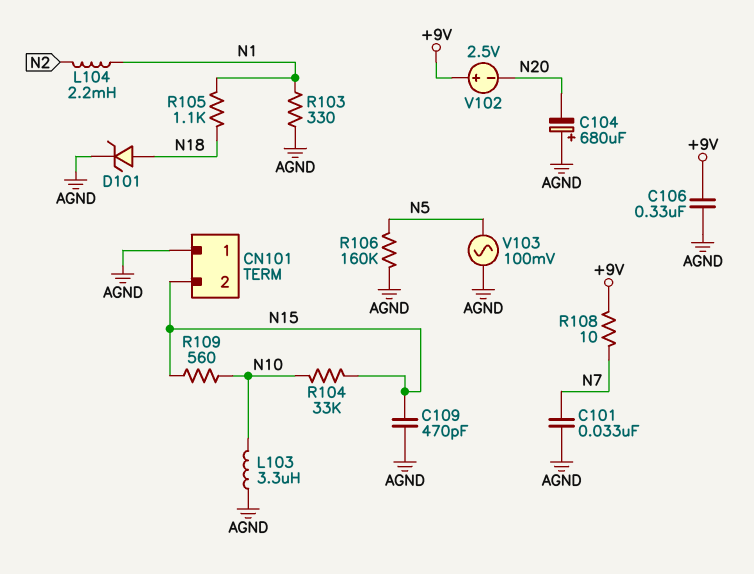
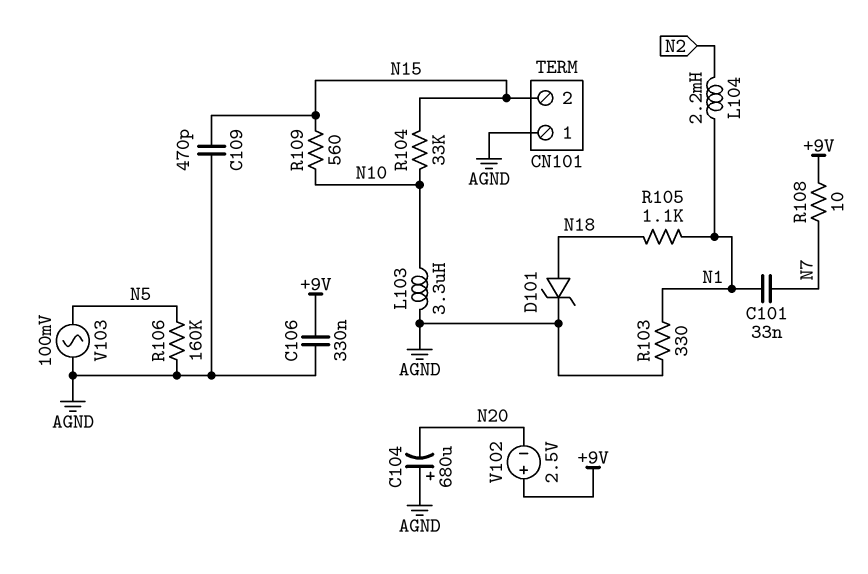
C101: 33nF (AGND, N7) -> 33nF (N1, N7)

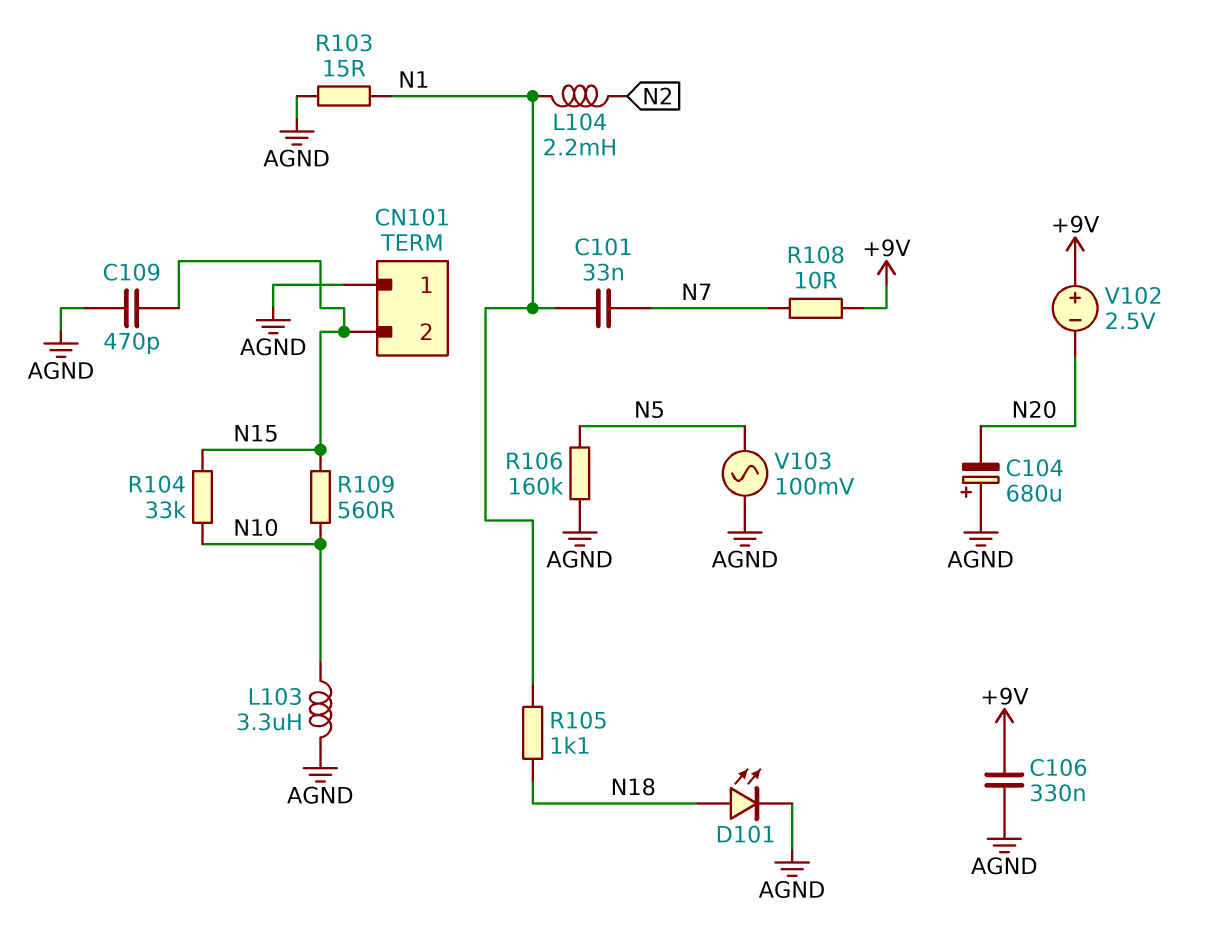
D101: zener (A N18, K AGND) -> LED (A N18, K AGND)
R103: 330 (AGND, N1) -> 15 (AGND, N1)

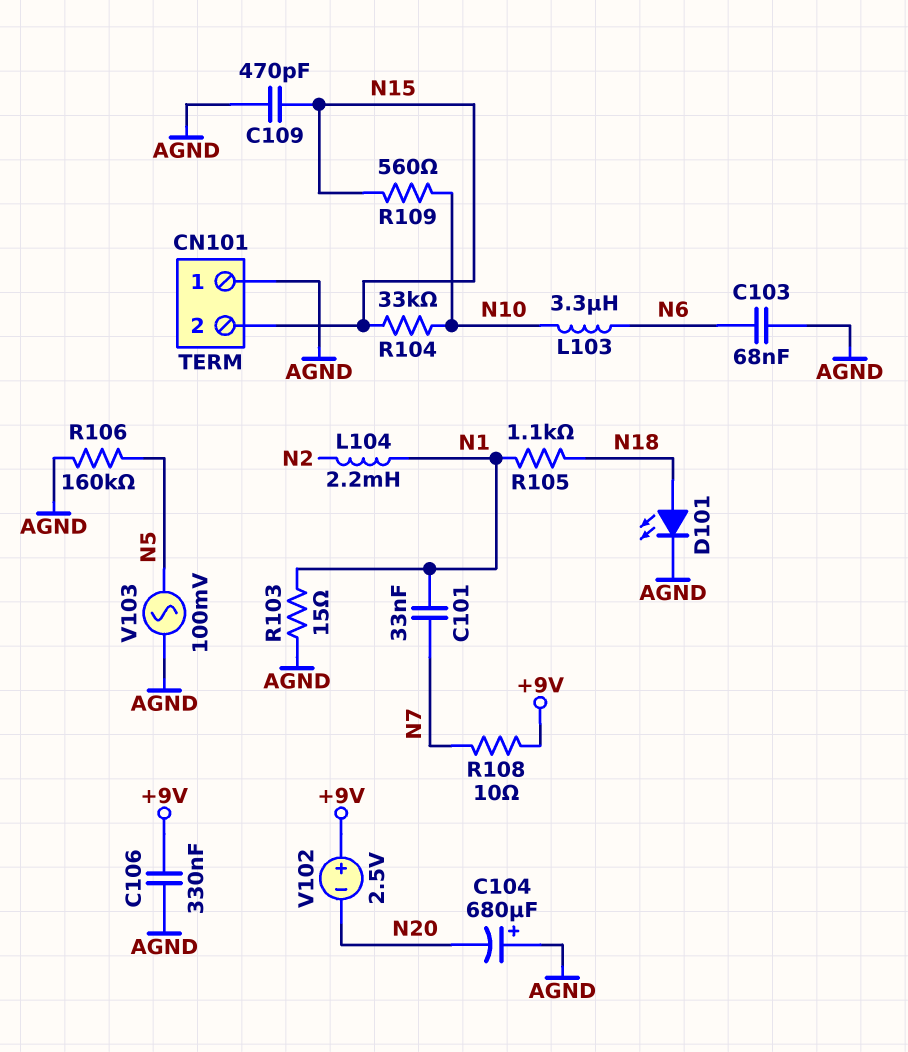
C103: none -> 68nF (AGND, N6)
L103: 3.3uH (AGND, N10) -> 3.3uH (N6, N10)

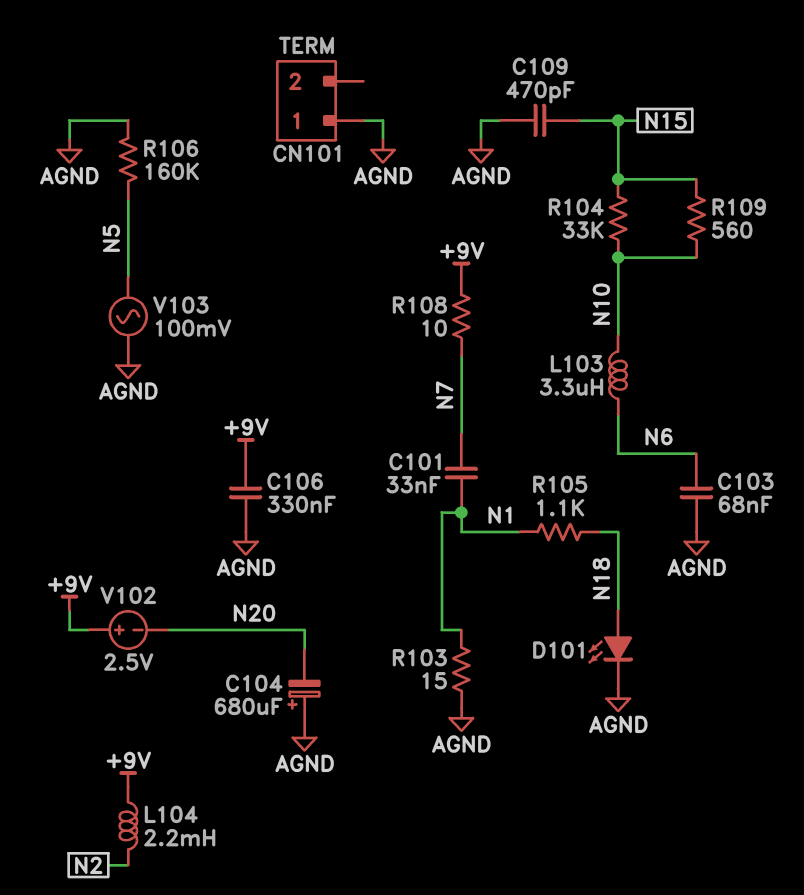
CN101 pin 2: N15 -> none
L104: 2.2mH (N1, N2) -> 2.2mH (+9V, N2)

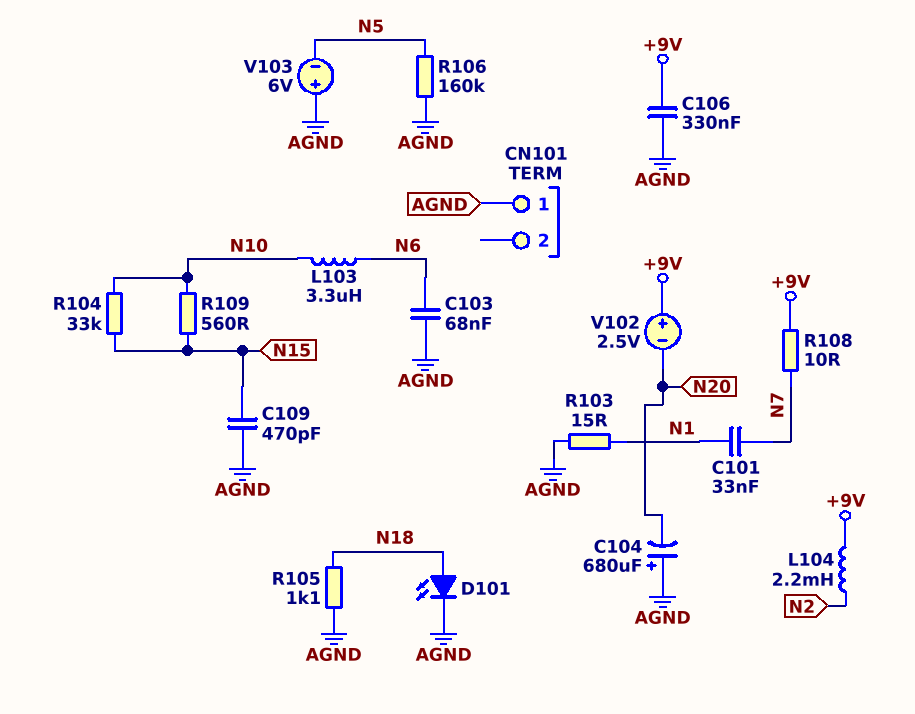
R105: 1.1k (N1, N18) -> 1.1k (AGND, N18)
V103: AC 100mV (AGND, N5) -> 6V (plus AGND, minus N5)

